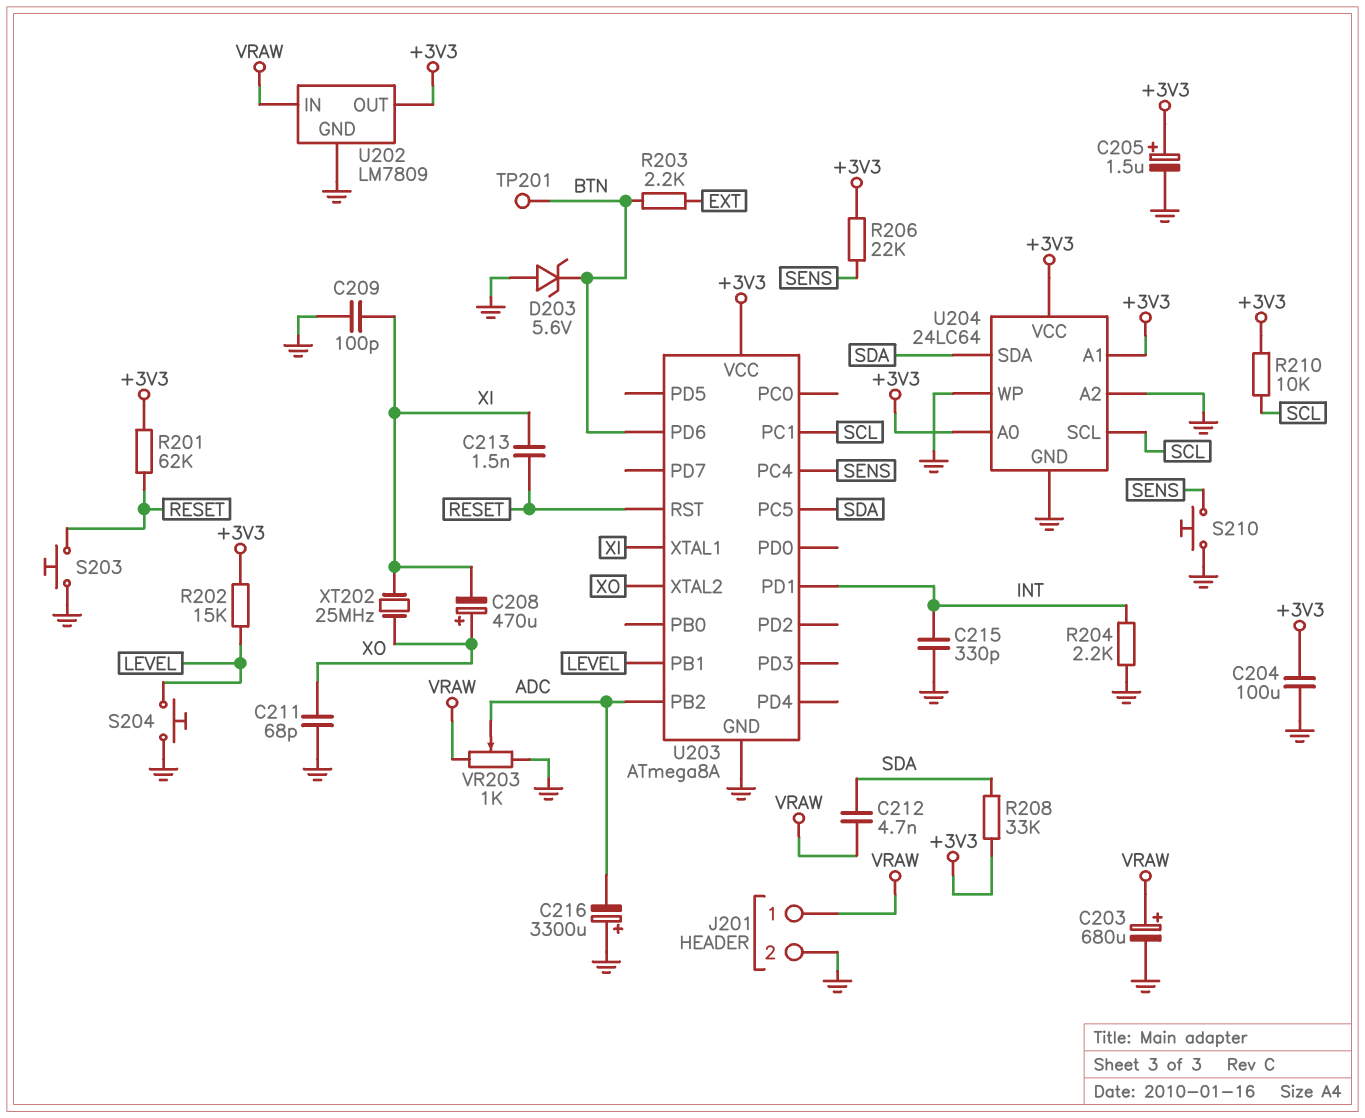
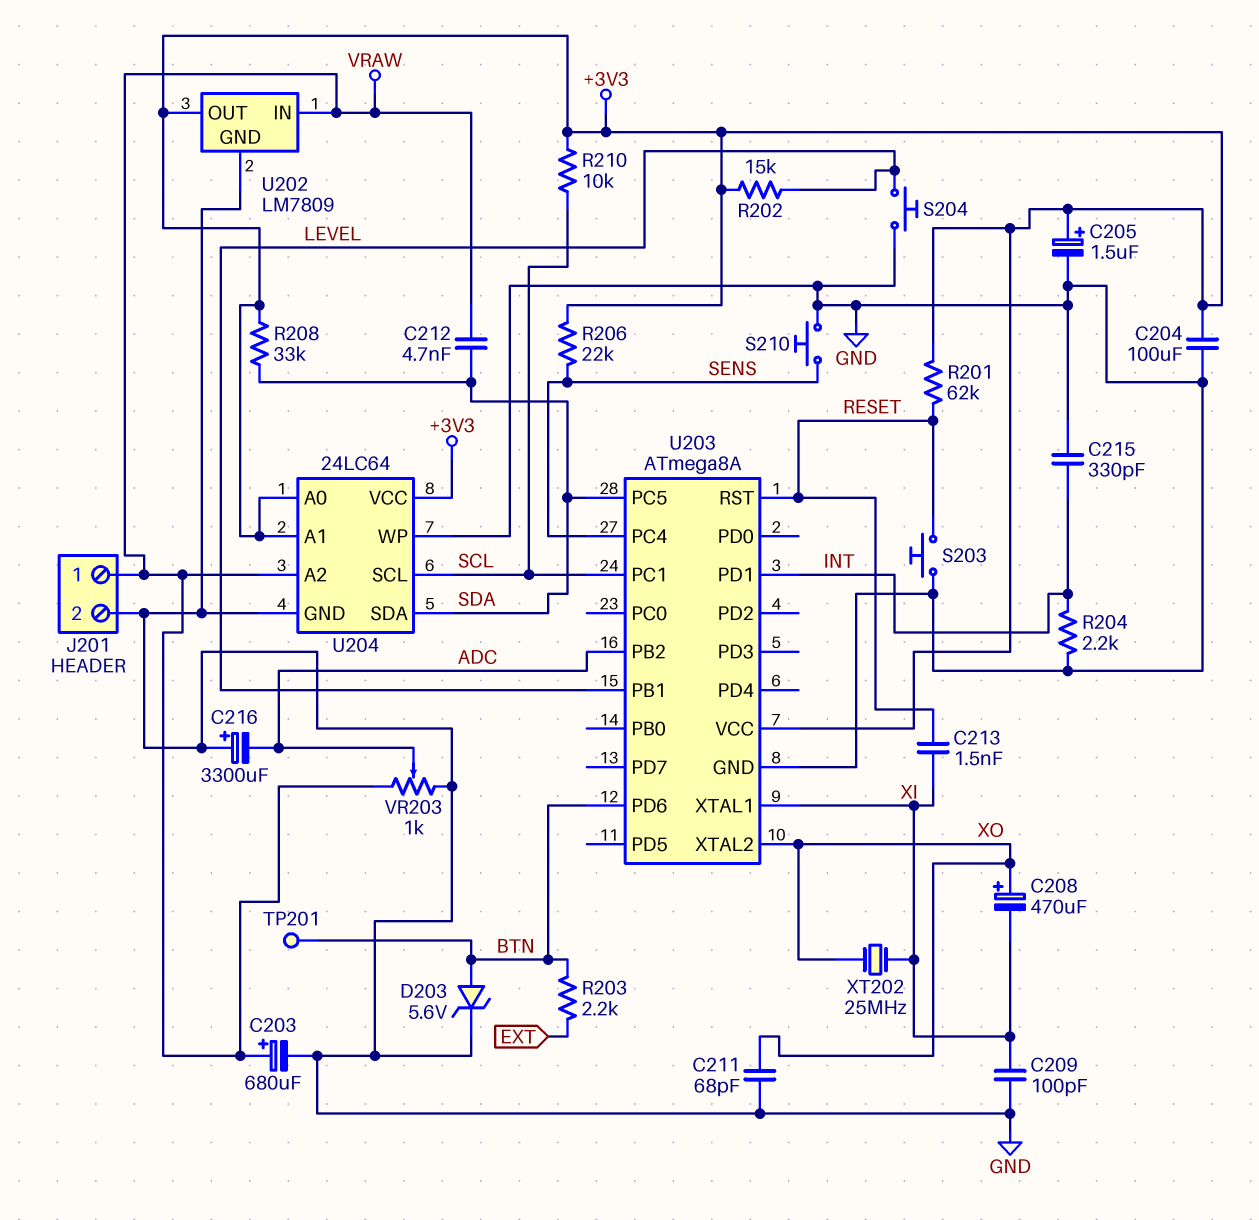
D203: zener 5.6V (A GND, K BTN) -> zener 5.6V (A BTN, K GND)
U204 pin A2: GND -> VRAW

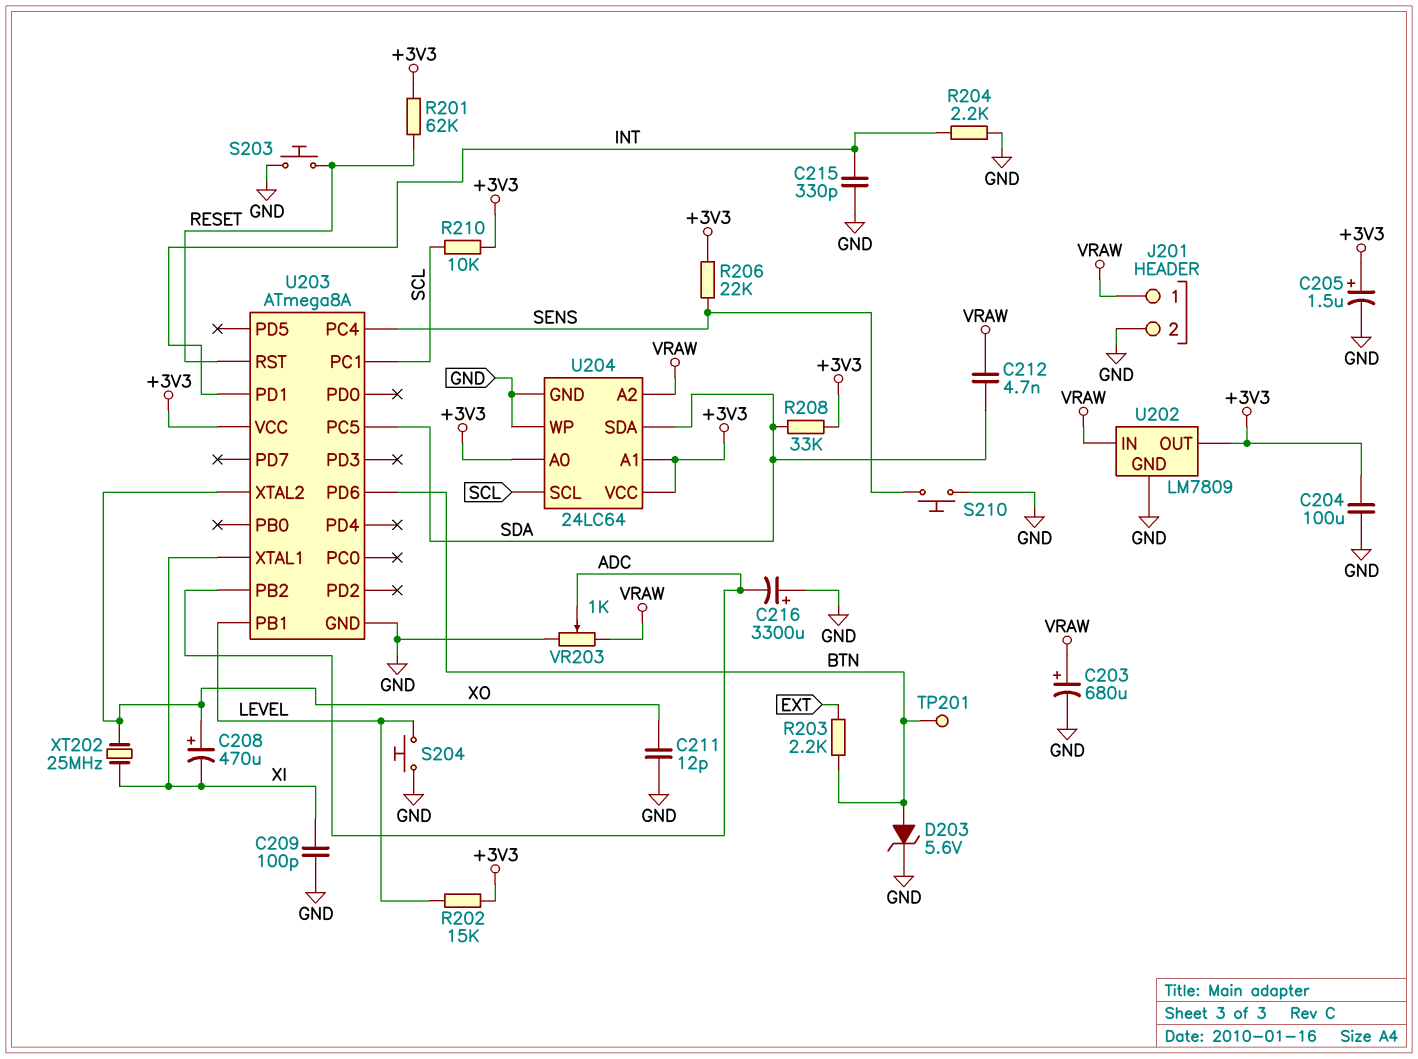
C211: 68pF (GND, XO) -> 12pF (GND, XO)
C213: 1.5nF (RESET, XI) -> none

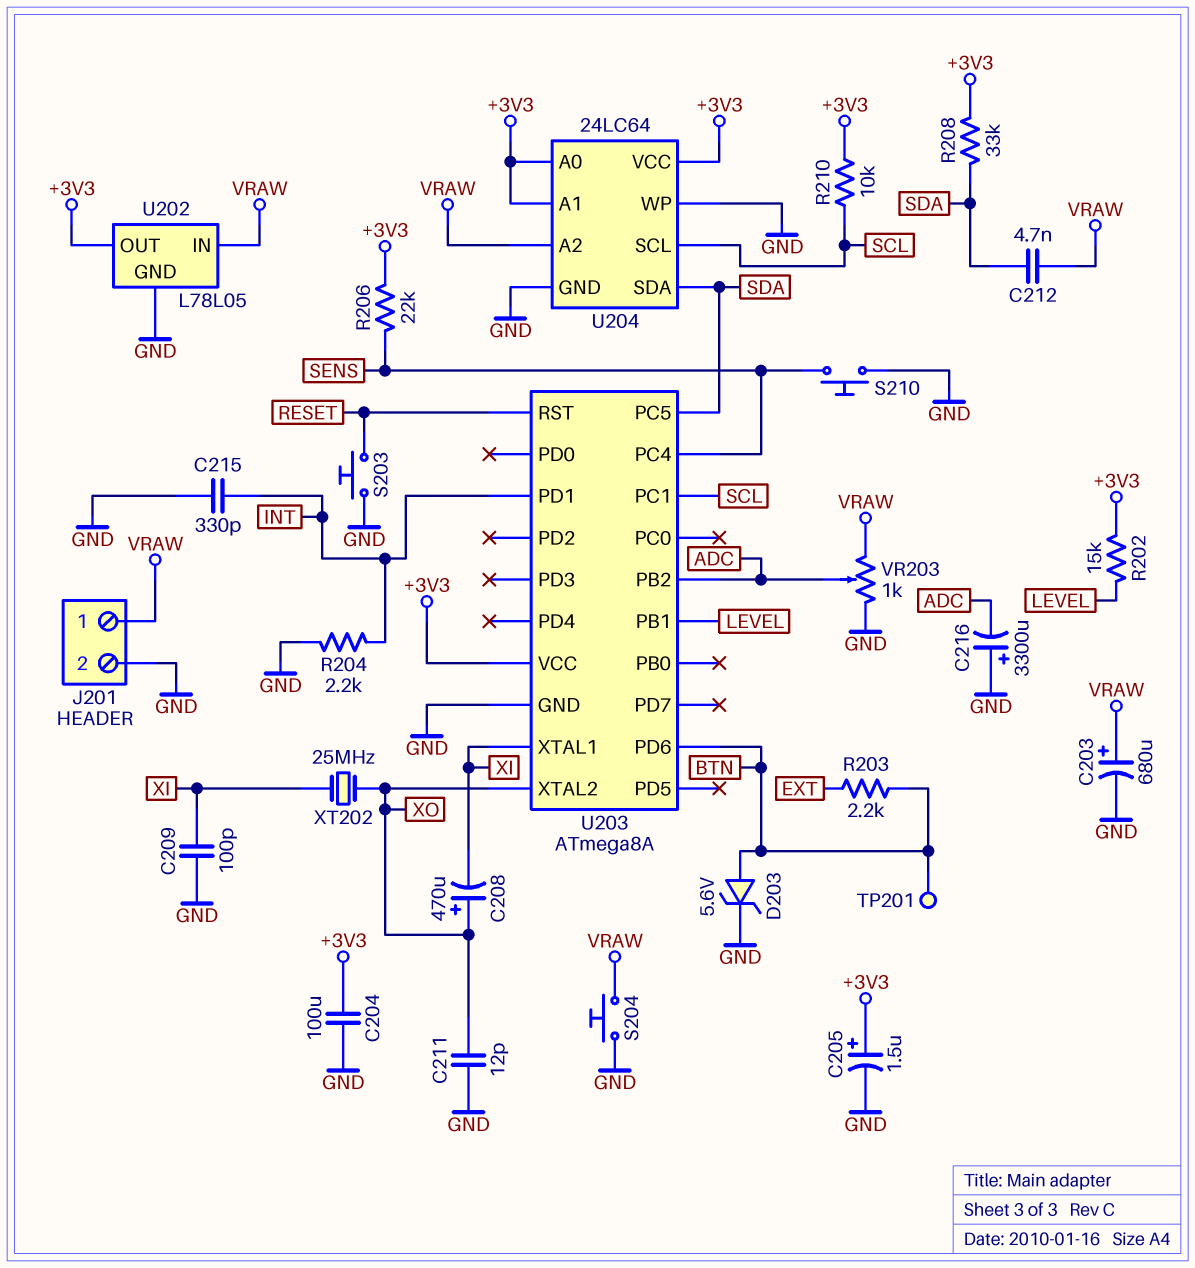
R201: 62k (+3V3, RESET) -> none
S204: button (GND, LEVEL) -> button (GND, VRAW)
U202: LM7809 -> L78L05

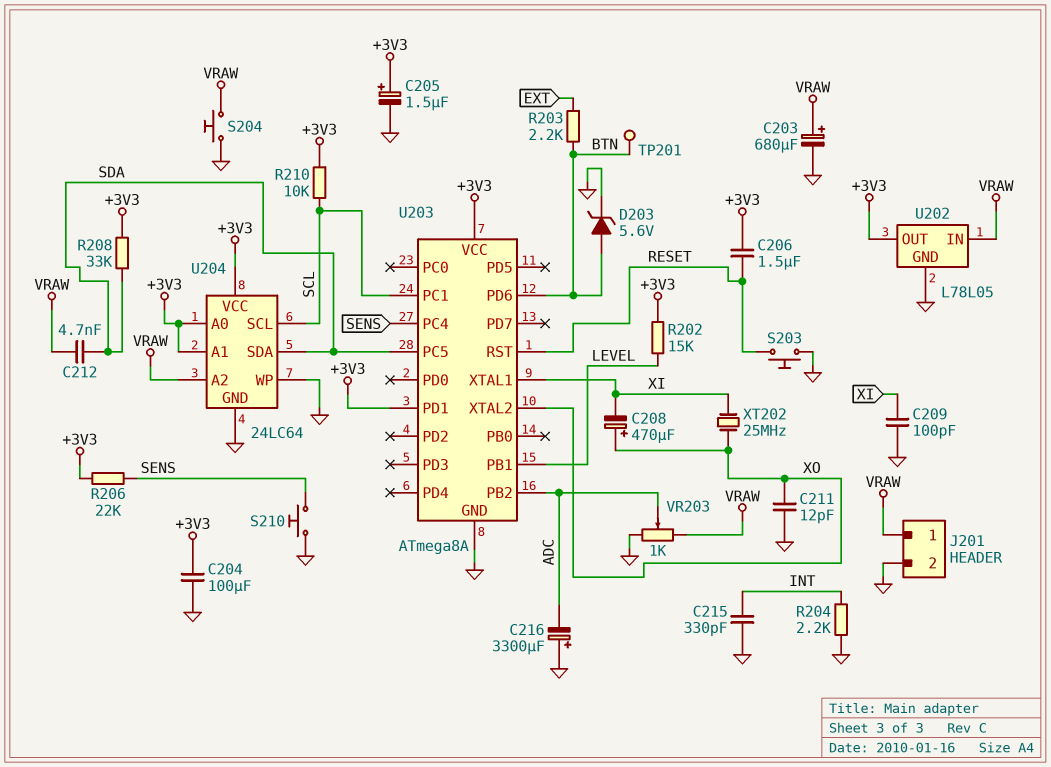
C206: none -> 1.5uF (+3V3, RESET)
U203 pin PD1: INT -> +3V3

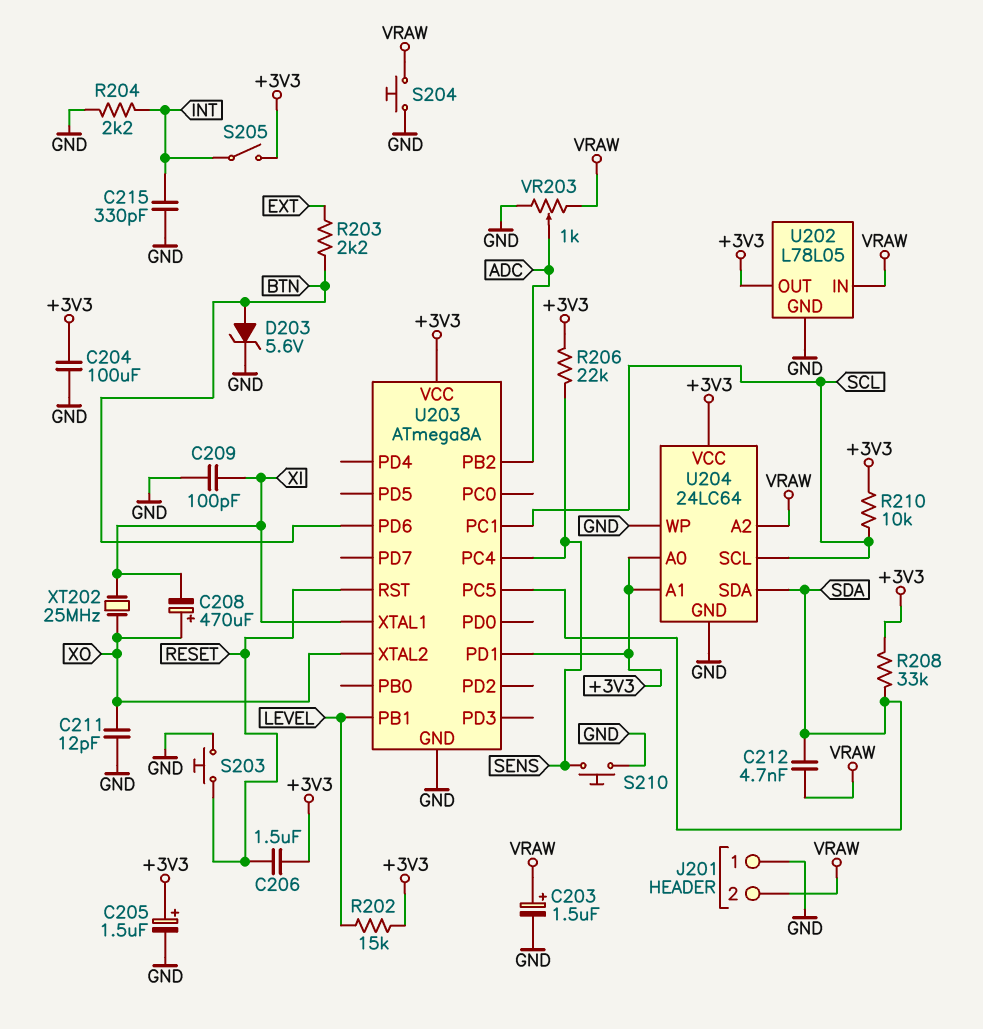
C203: 680uF (plus VRAW, minus GND) -> 1.5uF (plus VRAW, minus GND)
C216: 3300uF (plus GND, minus ADC) -> none
J201 pin 1: VRAW -> GND
J201 pin 2: GND -> VRAW
S205: none -> switch (+3V3, INT)
TP201: test point (BTN) -> none

